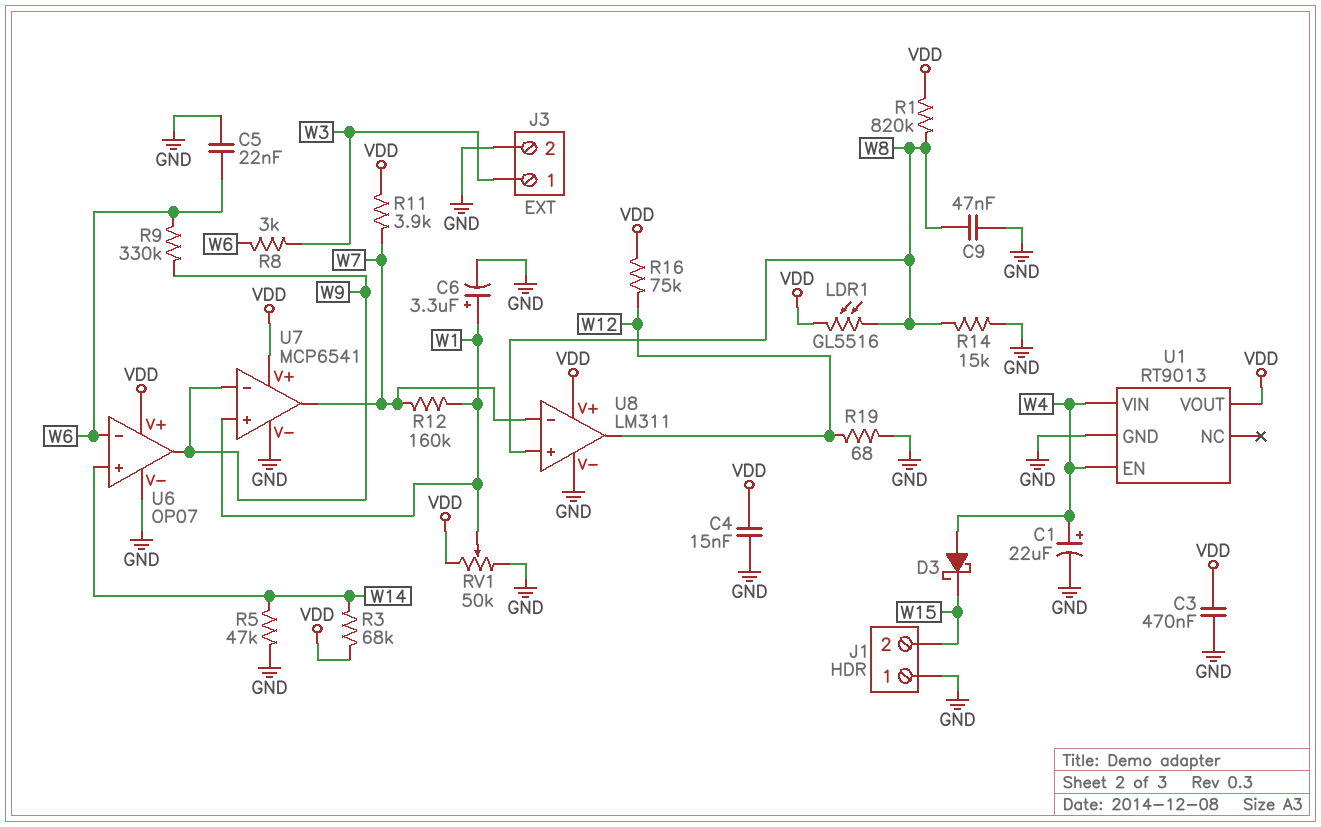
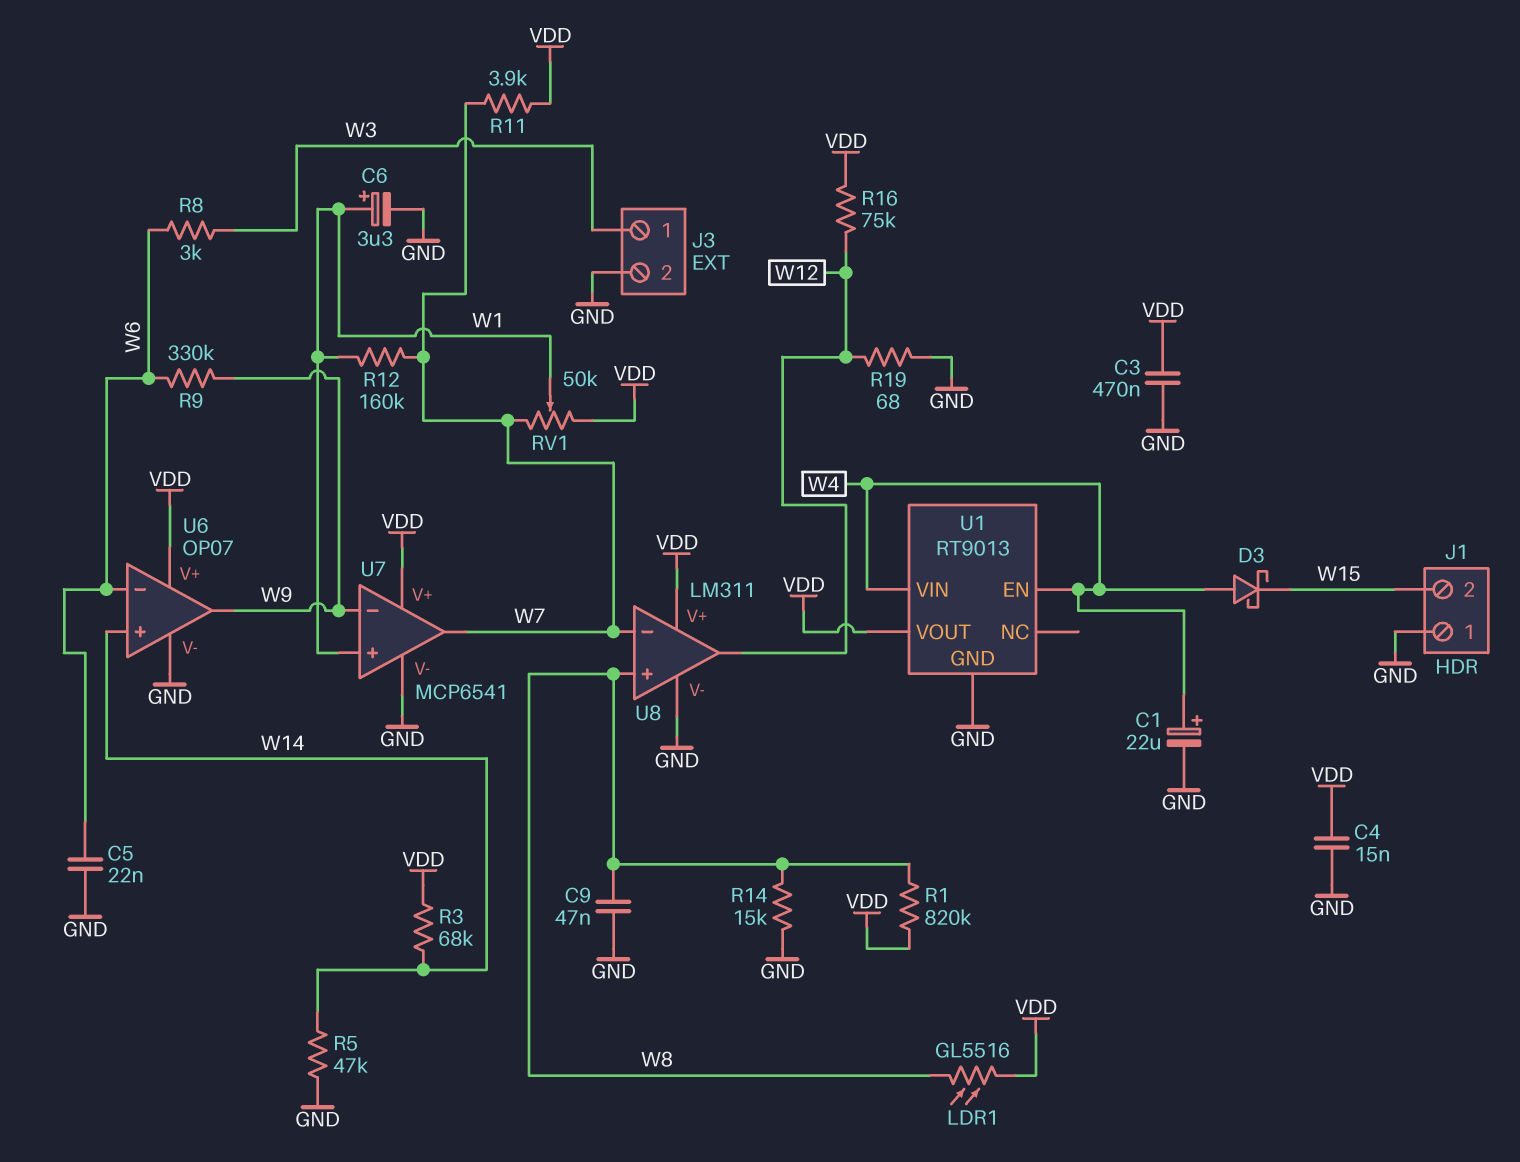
RV1: 50k (GND, VDD, wiper W1) -> 50k (VDD, W7, wiper W1)

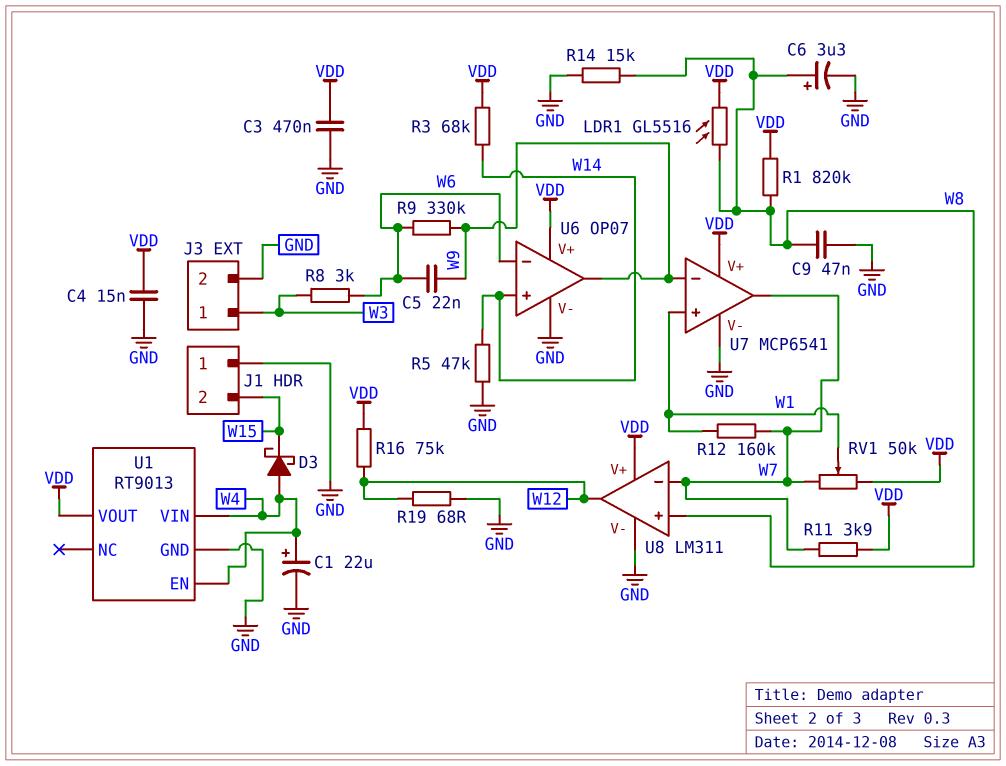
C5: 22nF (GND, W6) -> 22nF (W6, W9)
C6: 3.3uF (plus W1, minus GND) -> 3.3uF (plus W8, minus GND)

